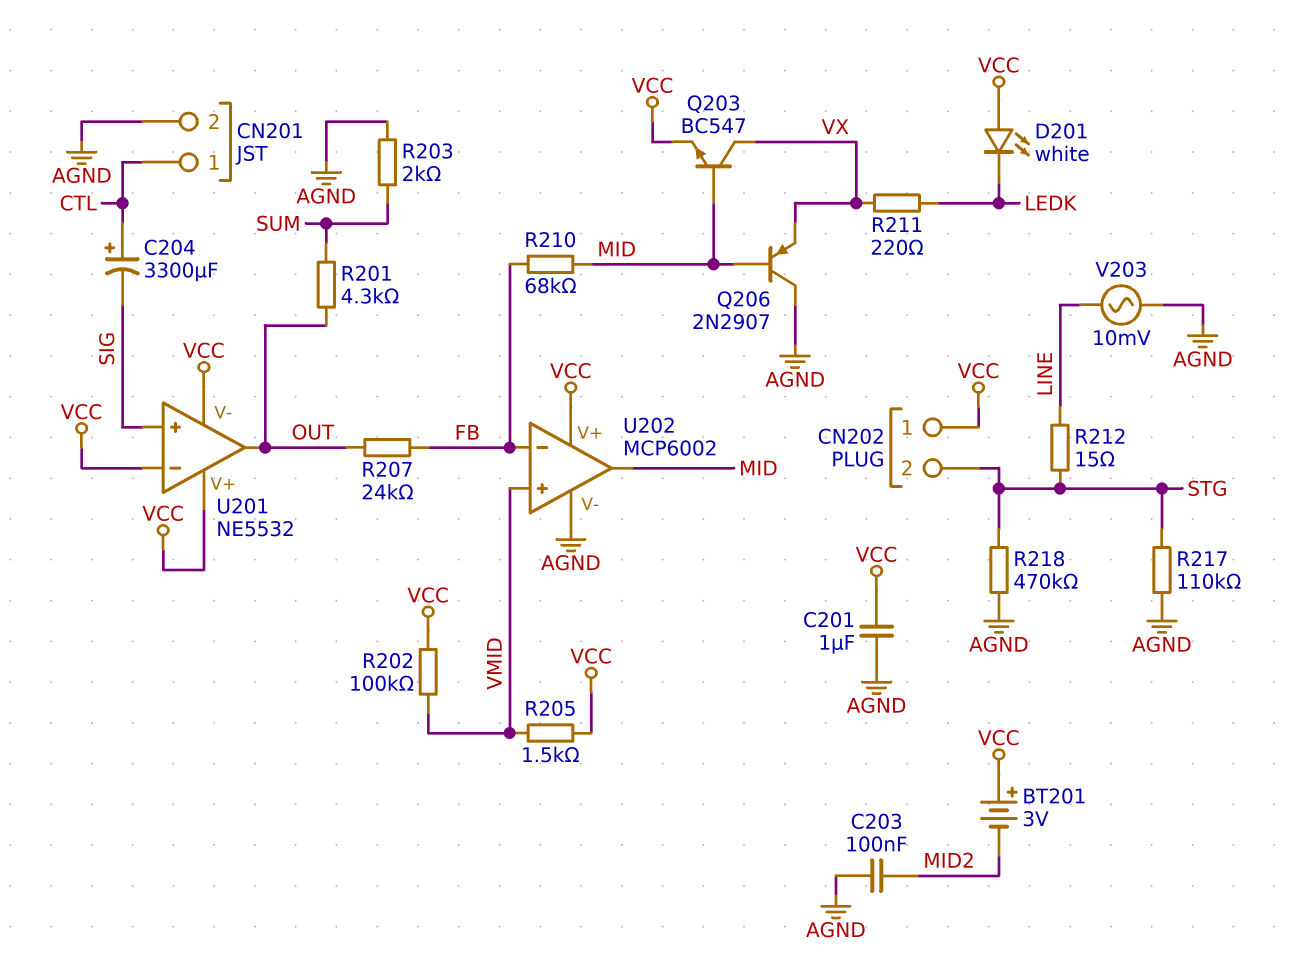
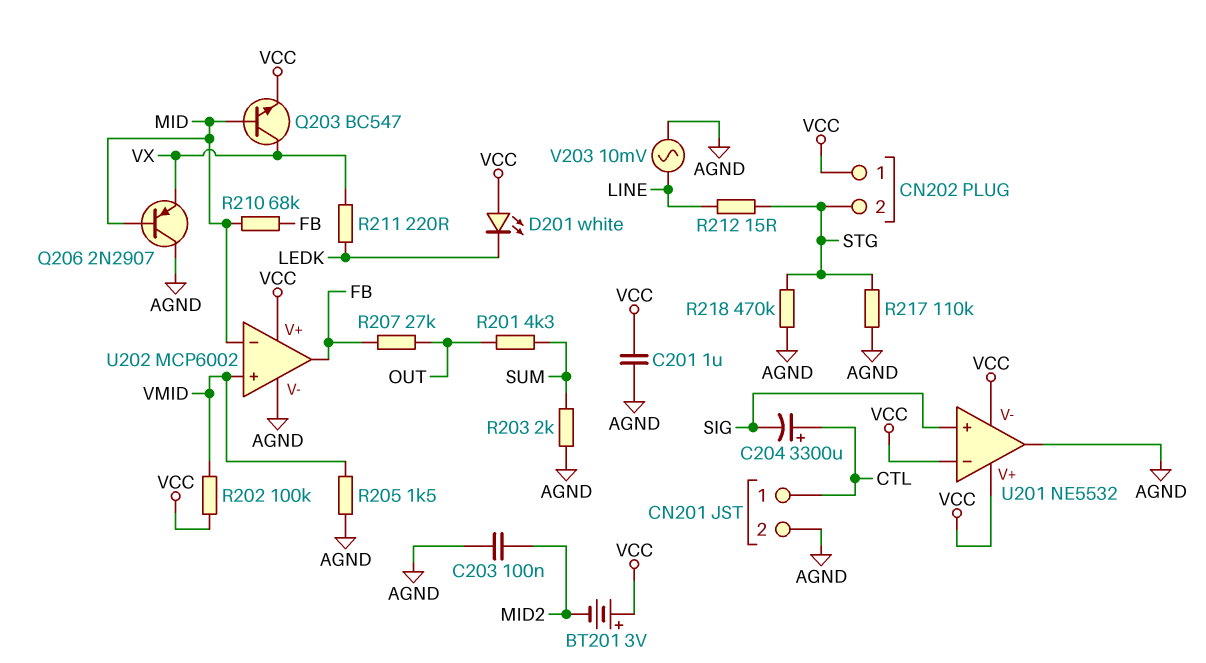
R205: 1.5k (VCC, VMID) -> 1.5k (AGND, VMID)
R207: 24k (FB, OUT) -> 27k (FB, OUT)
U201 pin out: OUT -> AGND
U202 pin in-: FB -> MID
U202 pin out: MID -> FB

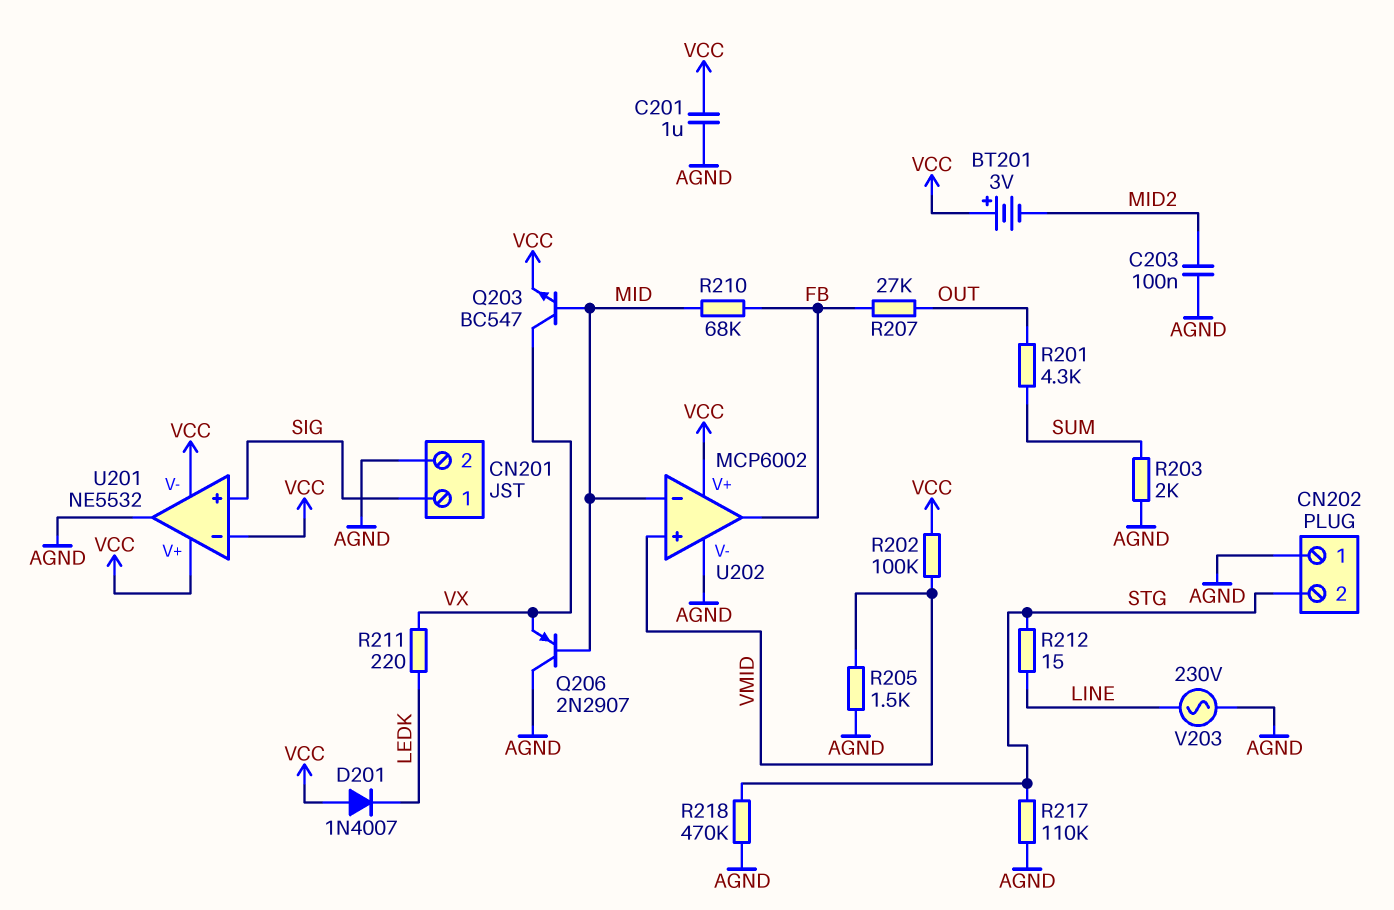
C204: 3300uF (plus CTL, minus SIG) -> none
CN201 pin 1: CTL -> SIG
CN202 pin 1: VCC -> AGND
D201: LED white (A VCC, K LEDK) -> diode 1N4007 (A VCC, K LEDK)
V203: AC 10mV (AGND, LINE) -> AC 230V (AGND, LINE)

